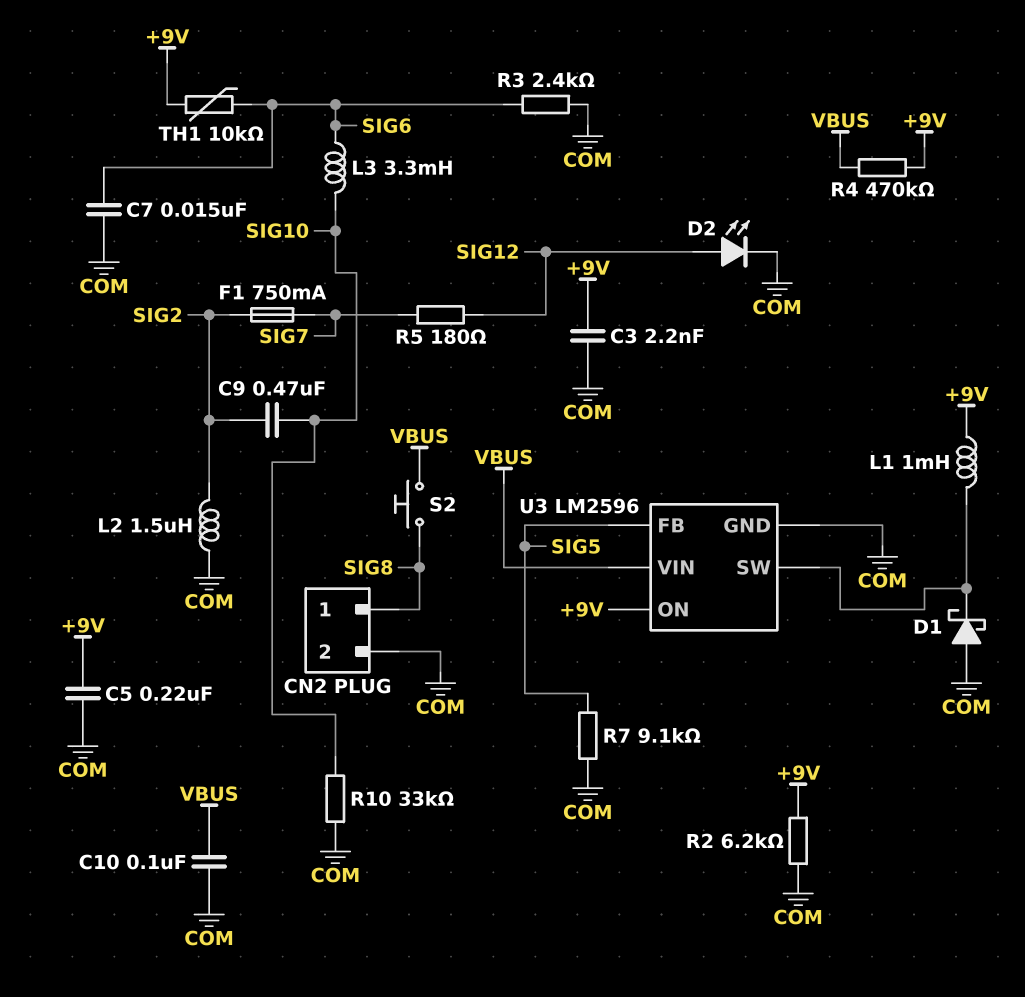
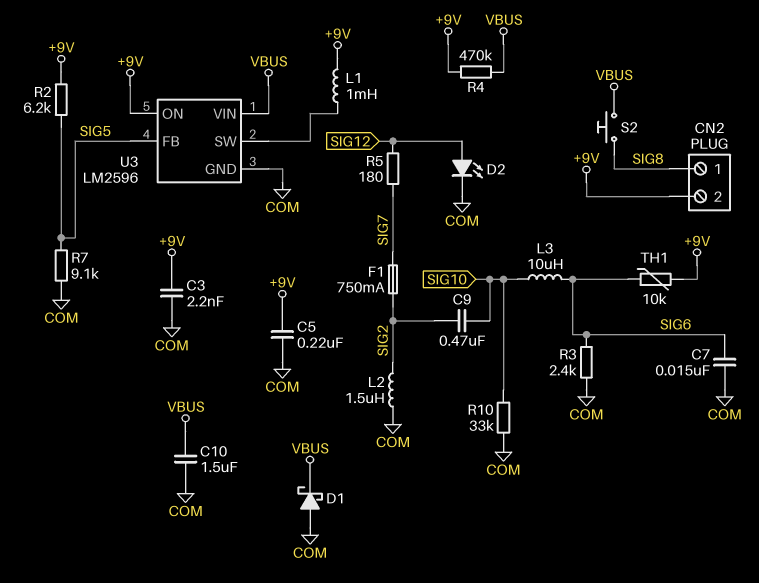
C10: 100nF (COM, VBUS) -> 1.5uF (COM, VBUS)
CN2 pin 2: COM -> +9V
D1: schottky (A COM, K U3/SW) -> schottky (A COM, K VBUS)
L3: 3.3mH (SIG6, SIG10) -> 10uH (SIG6, SIG10)
R2: 6.2k (+9V, COM) -> 6.2k (+9V, SIG5)

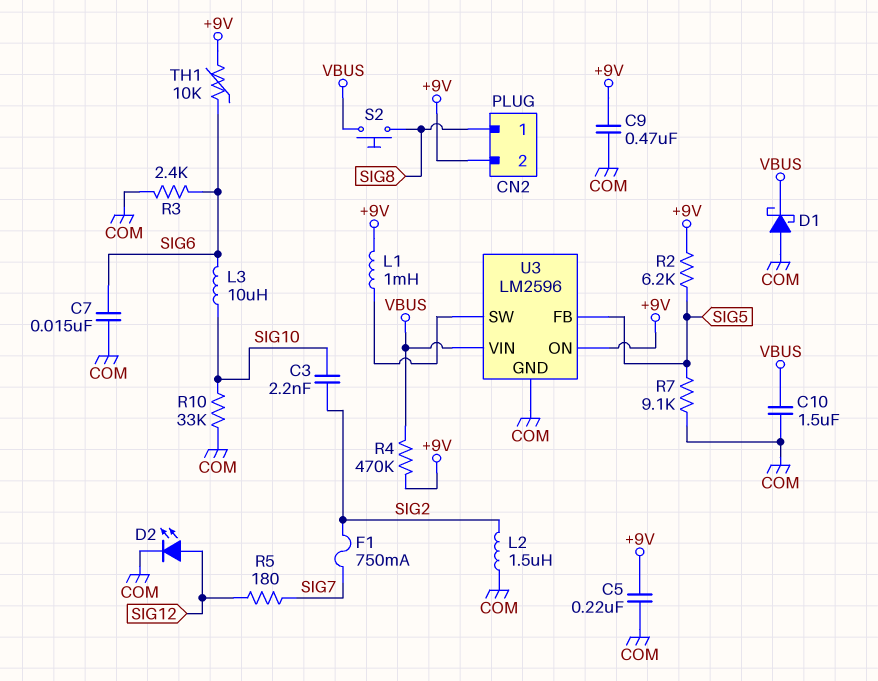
C3: 2.2nF (+9V, COM) -> 2.2nF (SIG2, SIG10)
C9: 470nF (SIG2, SIG10) -> 470nF (+9V, COM)

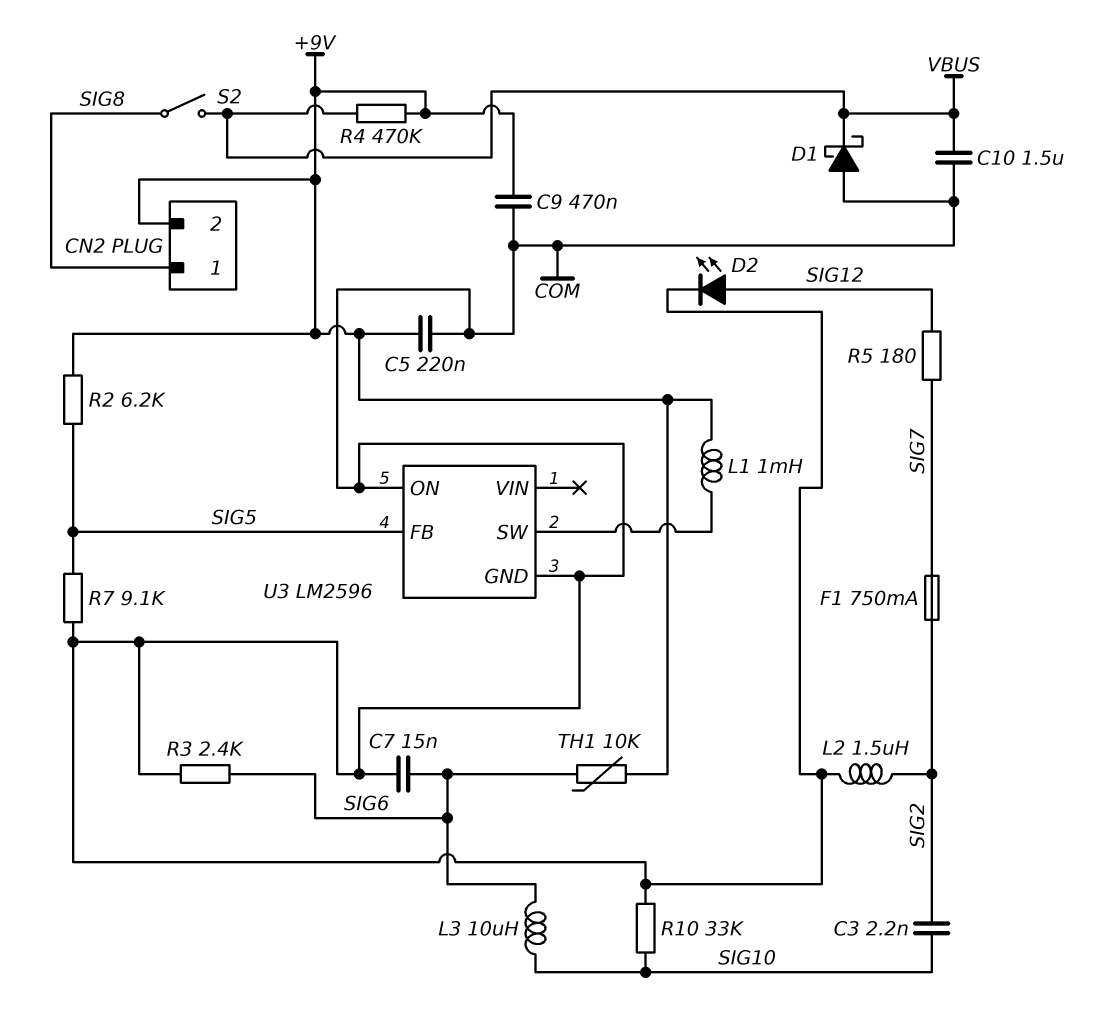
S2: button (SIG8, VBUS) -> switch (SIG8, VBUS)
U3 pin ON: +9V -> COM
U3 pin VIN: VBUS -> none

